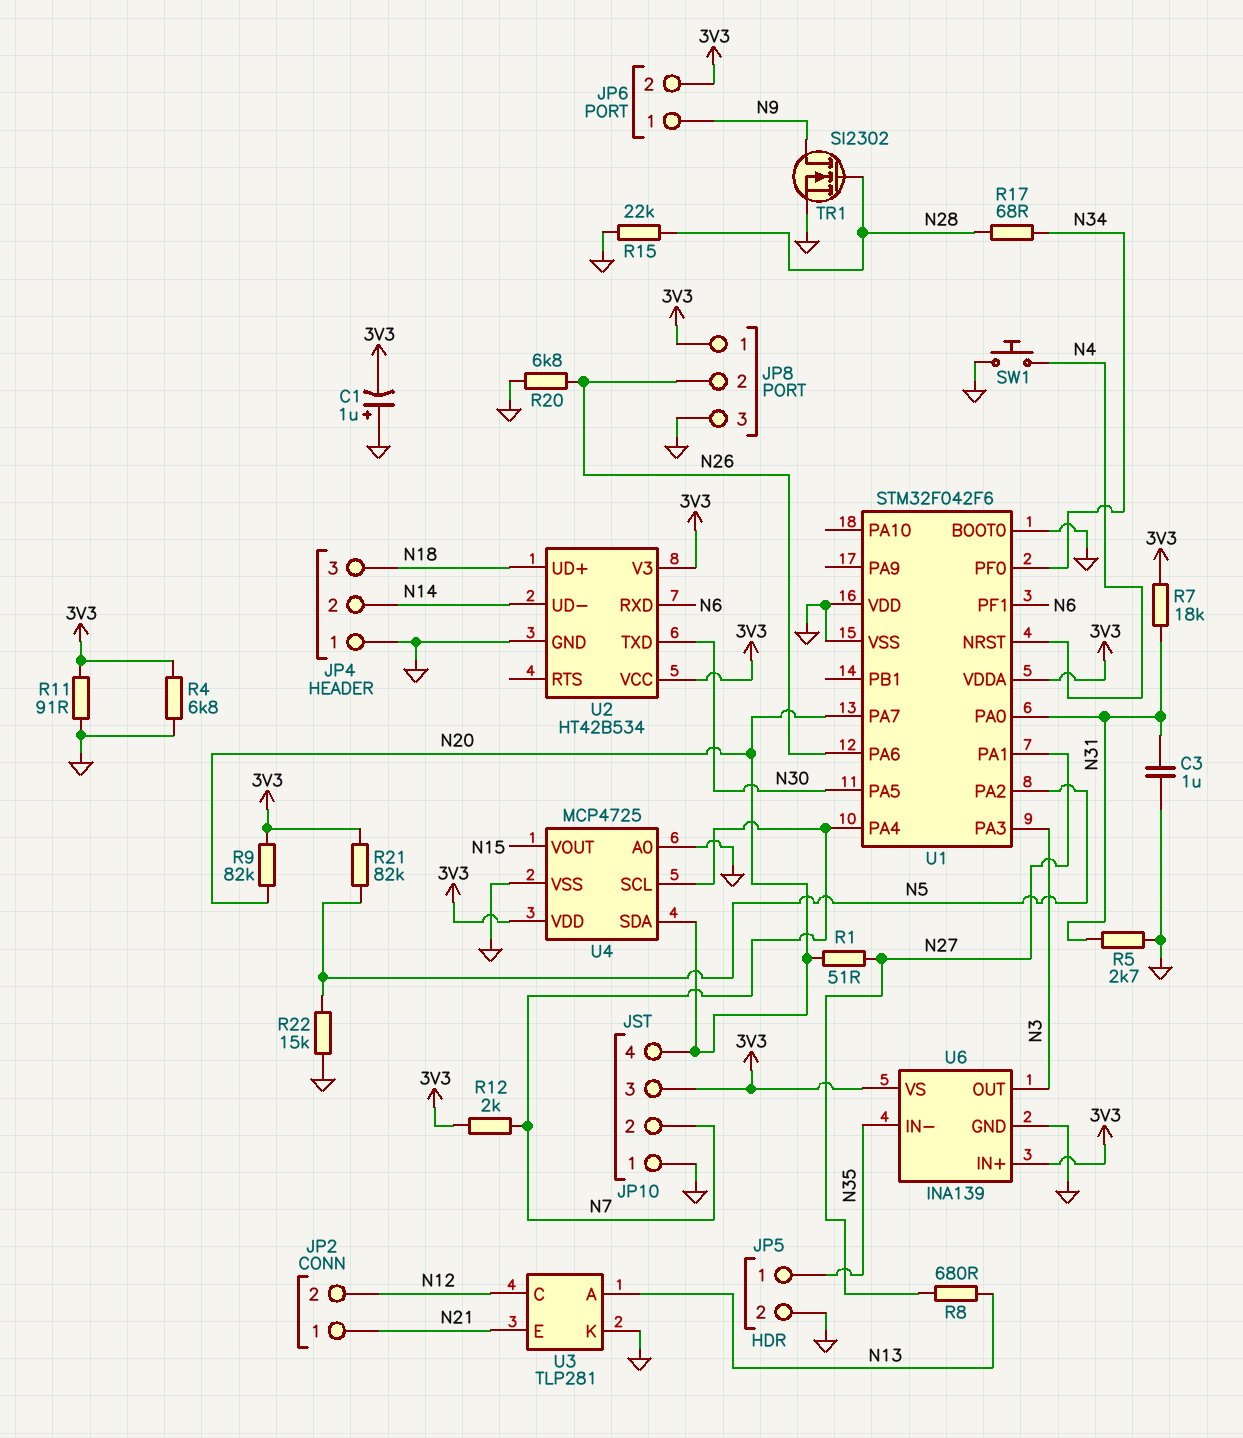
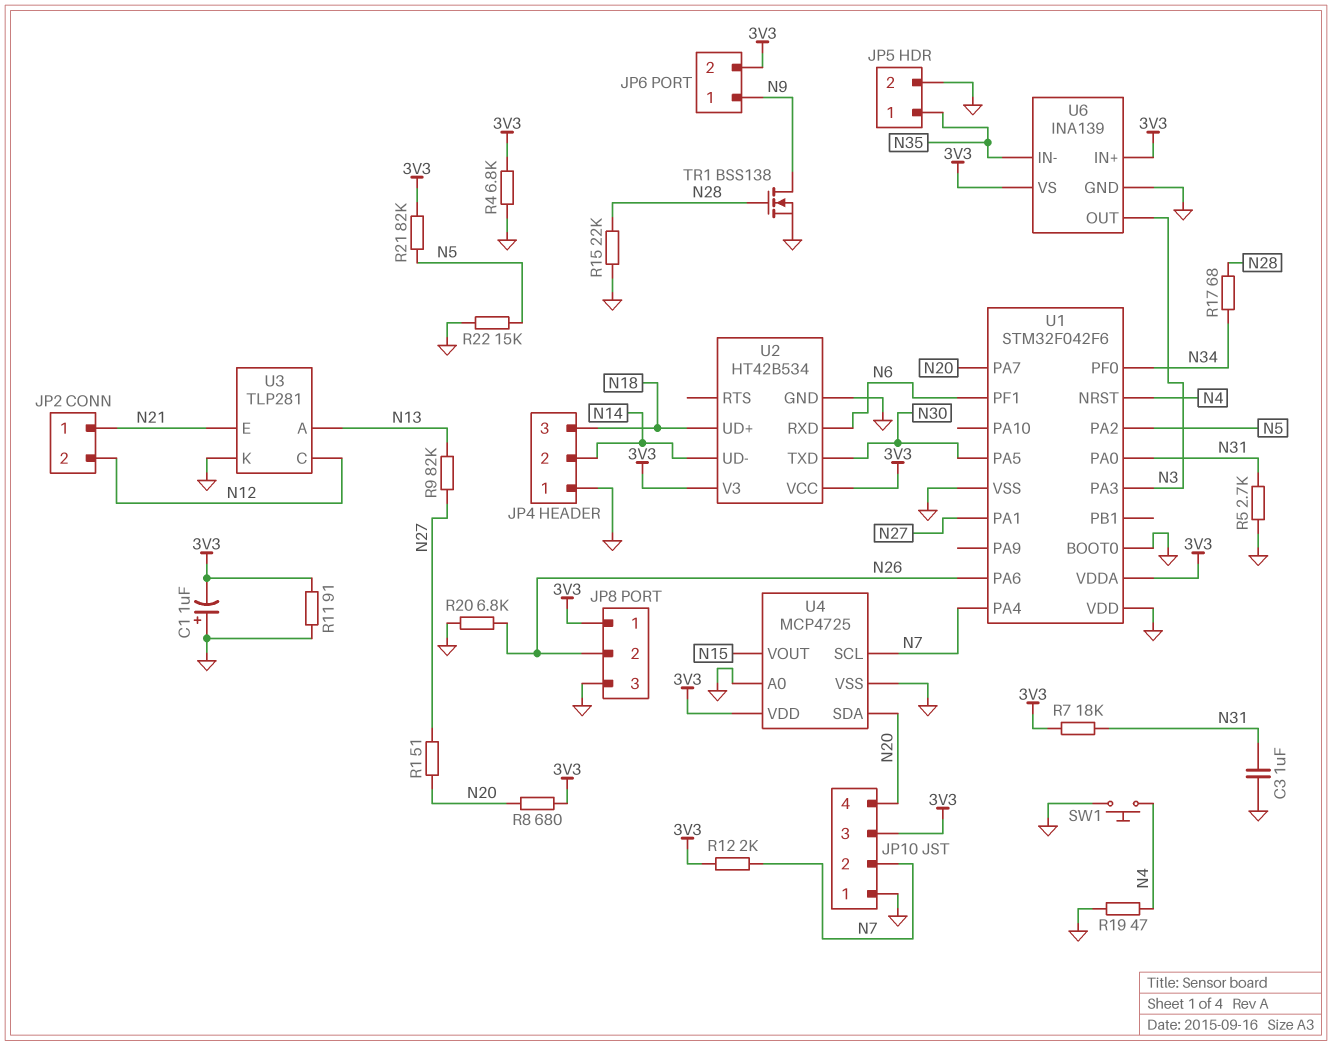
R8: 680 (N13, N27) -> 680 (3V3, N20)
R9: 82k (3V3, N20) -> 82k (N13, N27)
R19: none -> 47 (GND, N4)
TR1: NMOS SI2302 (G N28, D N9, S GND) -> NMOS BSS138 (G N28, D N9, S GND)

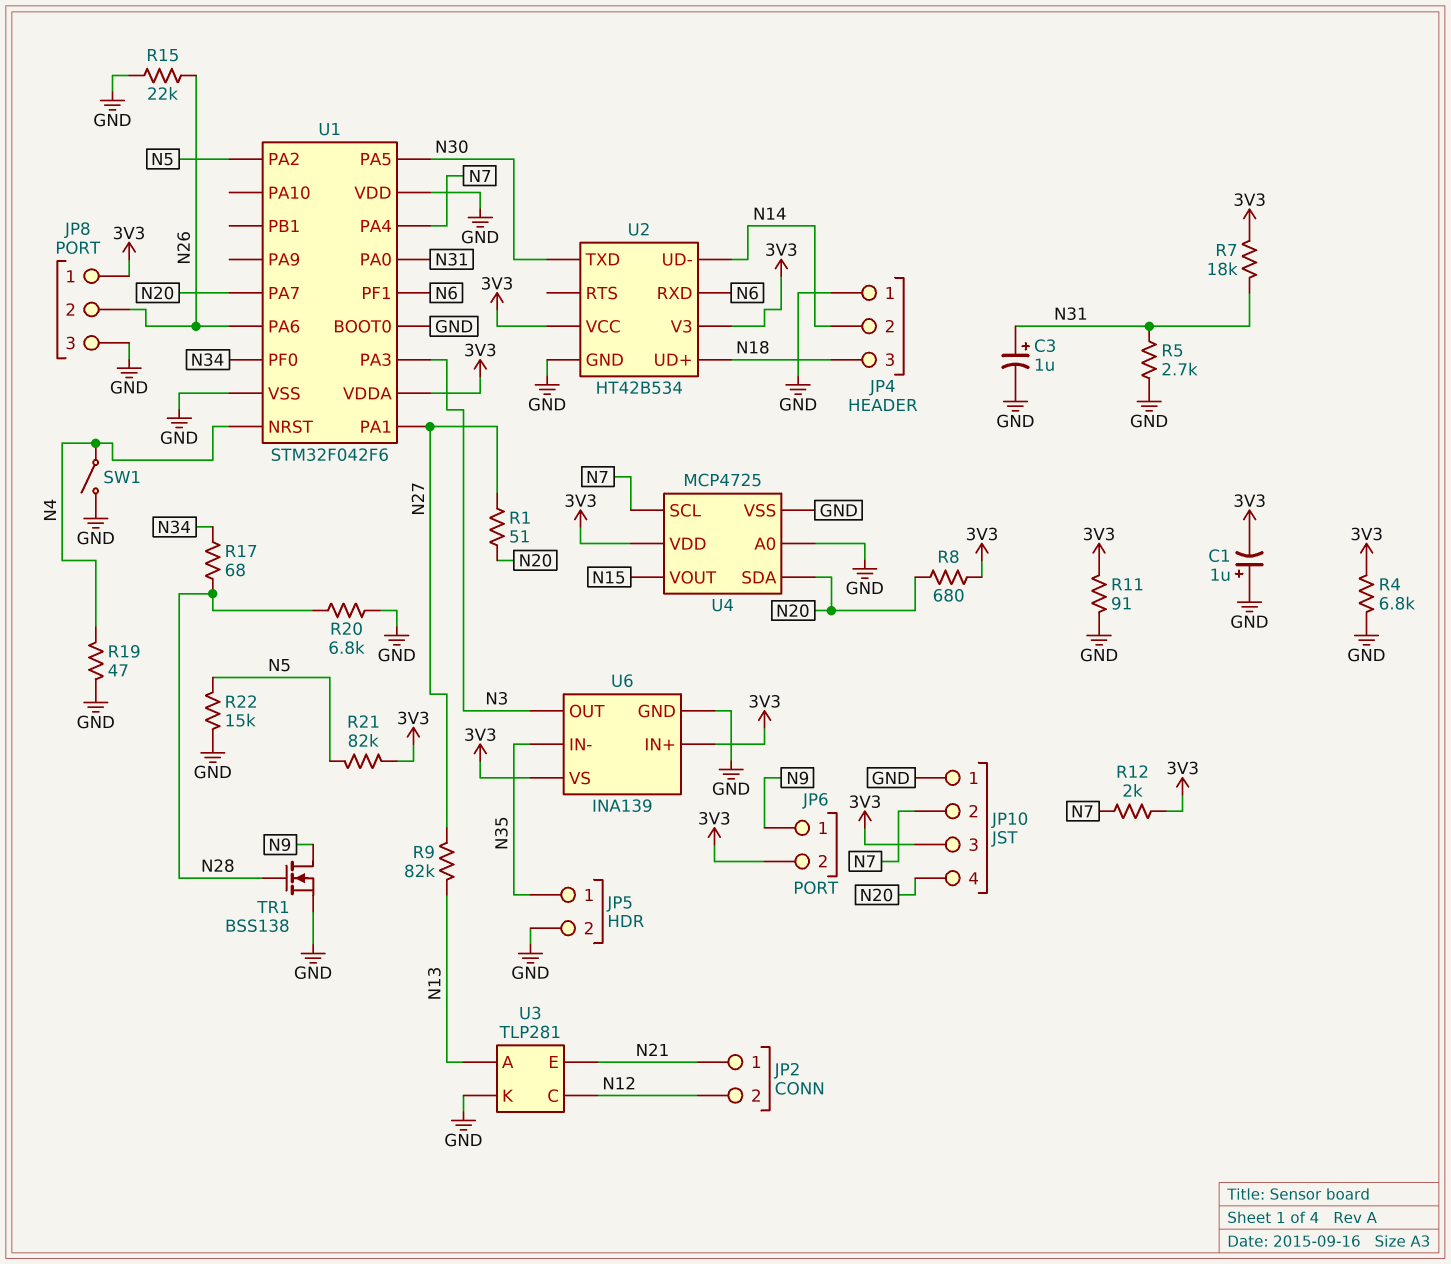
C3: 1uF (GND, N31) -> 1uF (plus N31, minus GND)
R15: 22k (GND, N28) -> 22k (GND, N26)
R20: 6.8k (GND, N26) -> 6.8k (GND, N28)
SW1: button (GND, N4) -> switch (GND, N4)

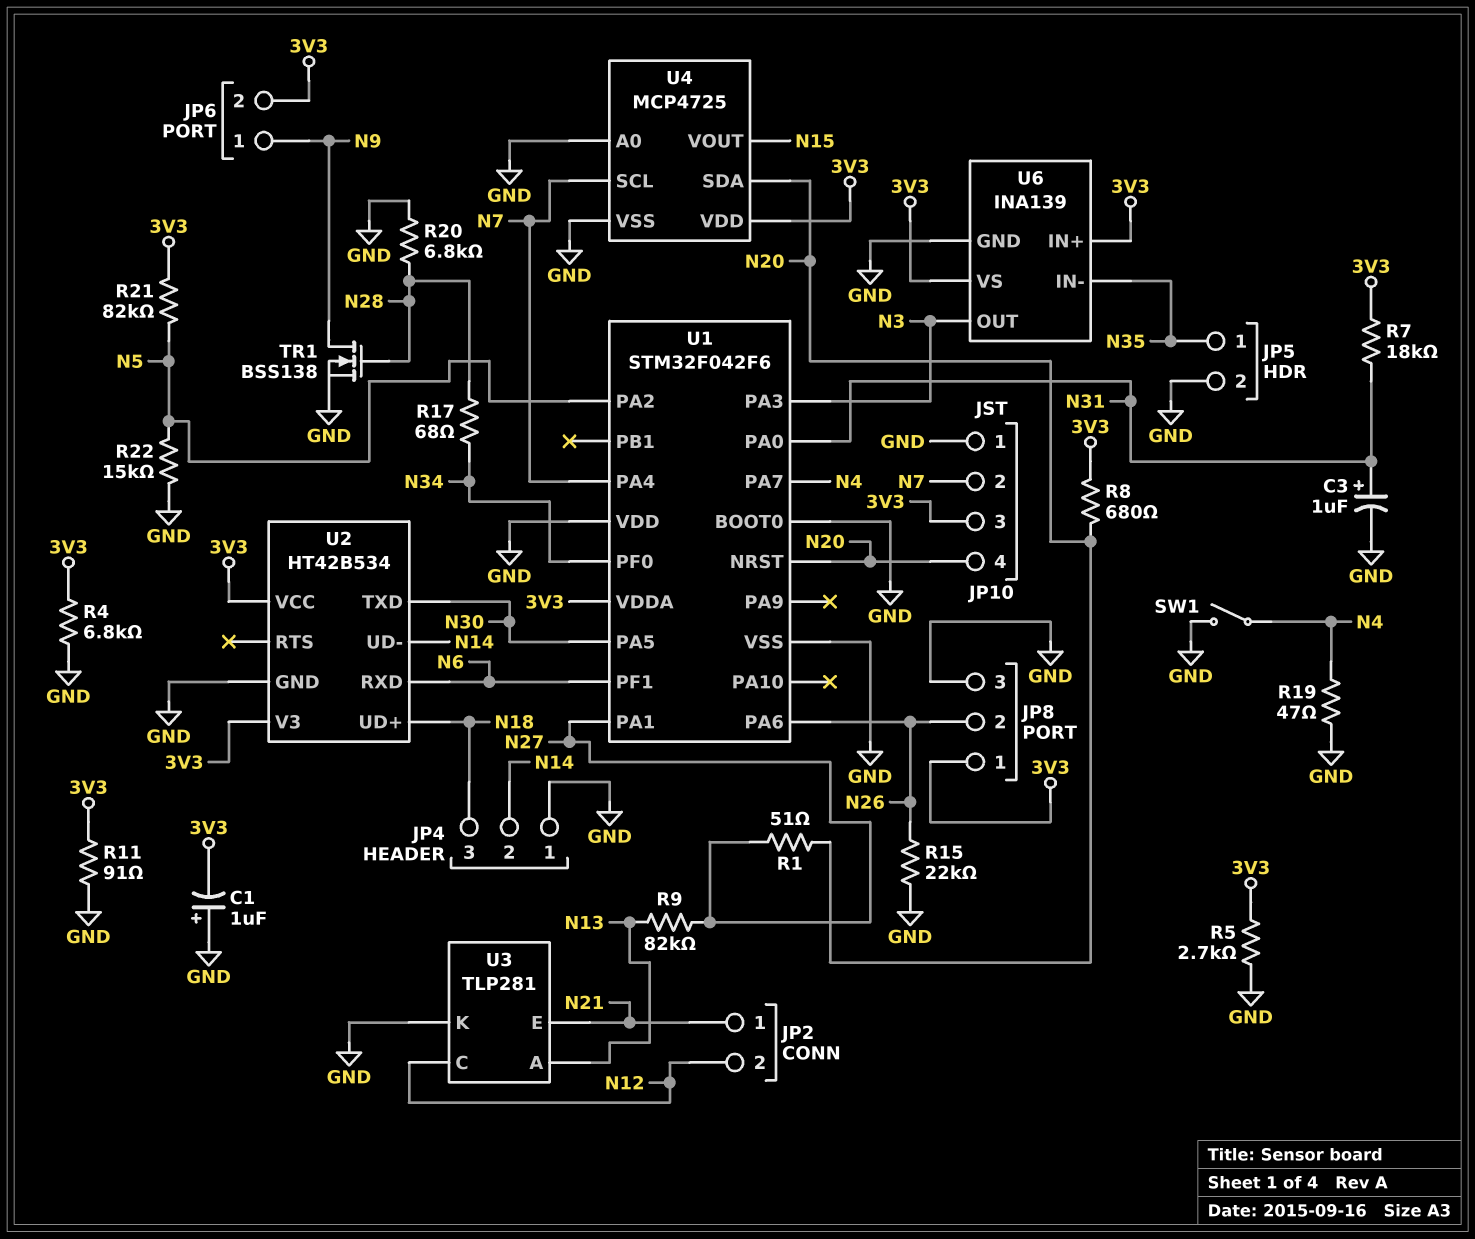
R5: 2.7k (GND, N31) -> 2.7k (3V3, GND)
R12: 2k (3V3, N7) -> none
U1 pin NRST: N4 -> N20
U1 pin PA7: N20 -> N4

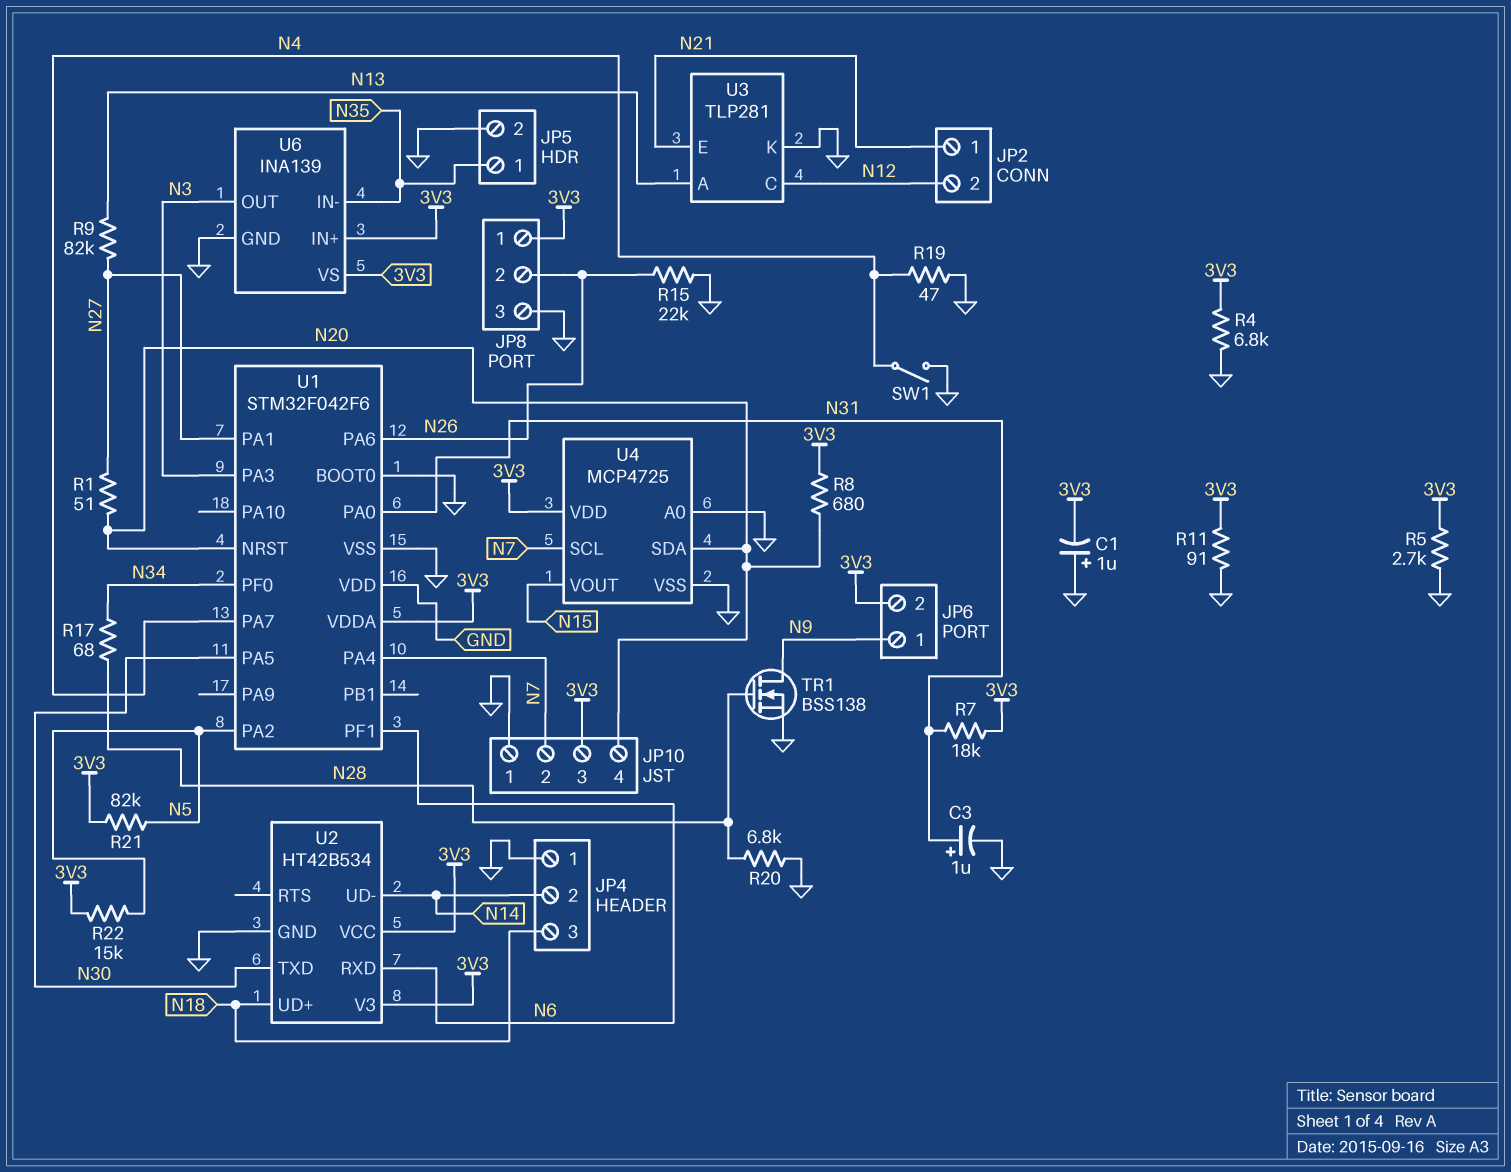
R22: 15k (GND, N5) -> 15k (3V3, N5)

